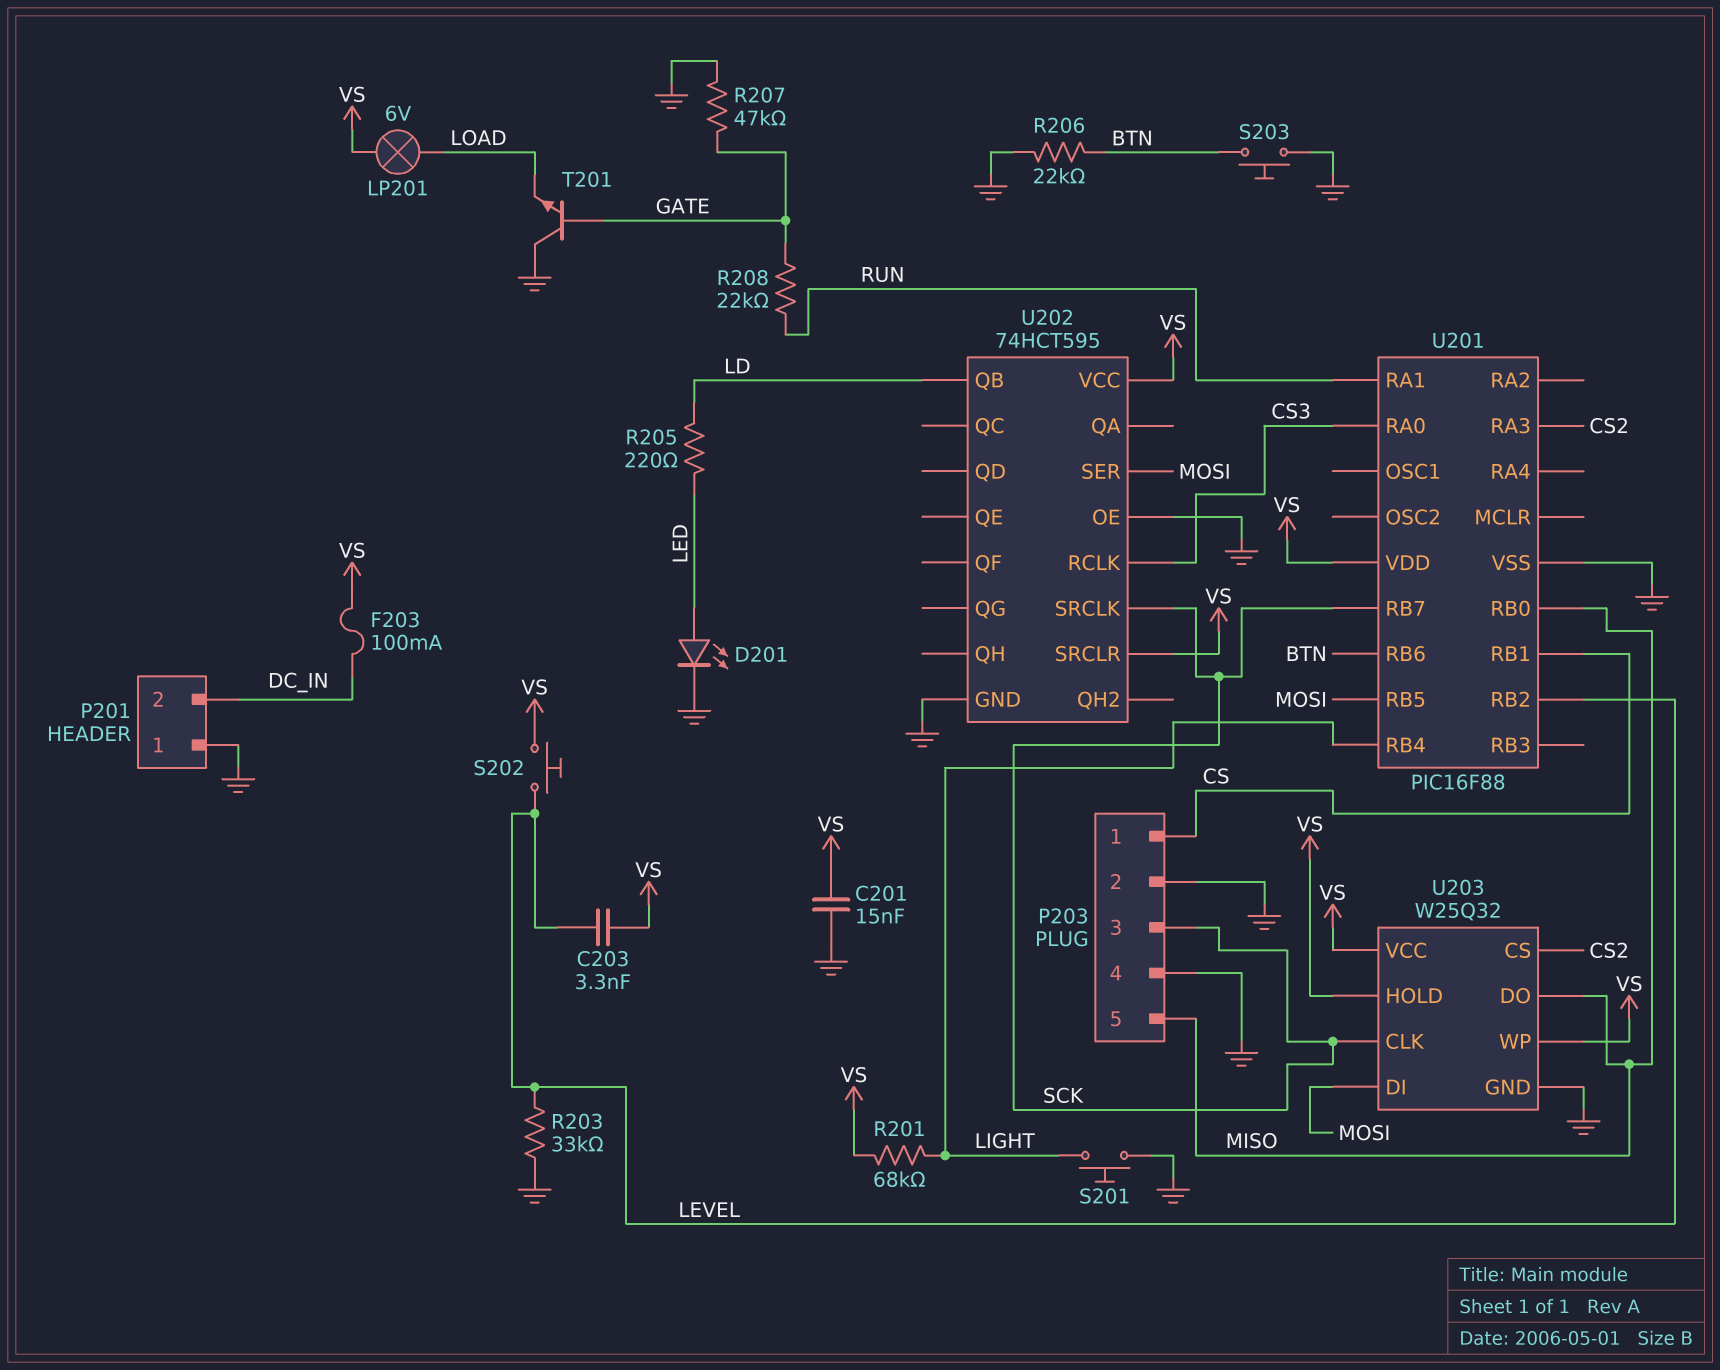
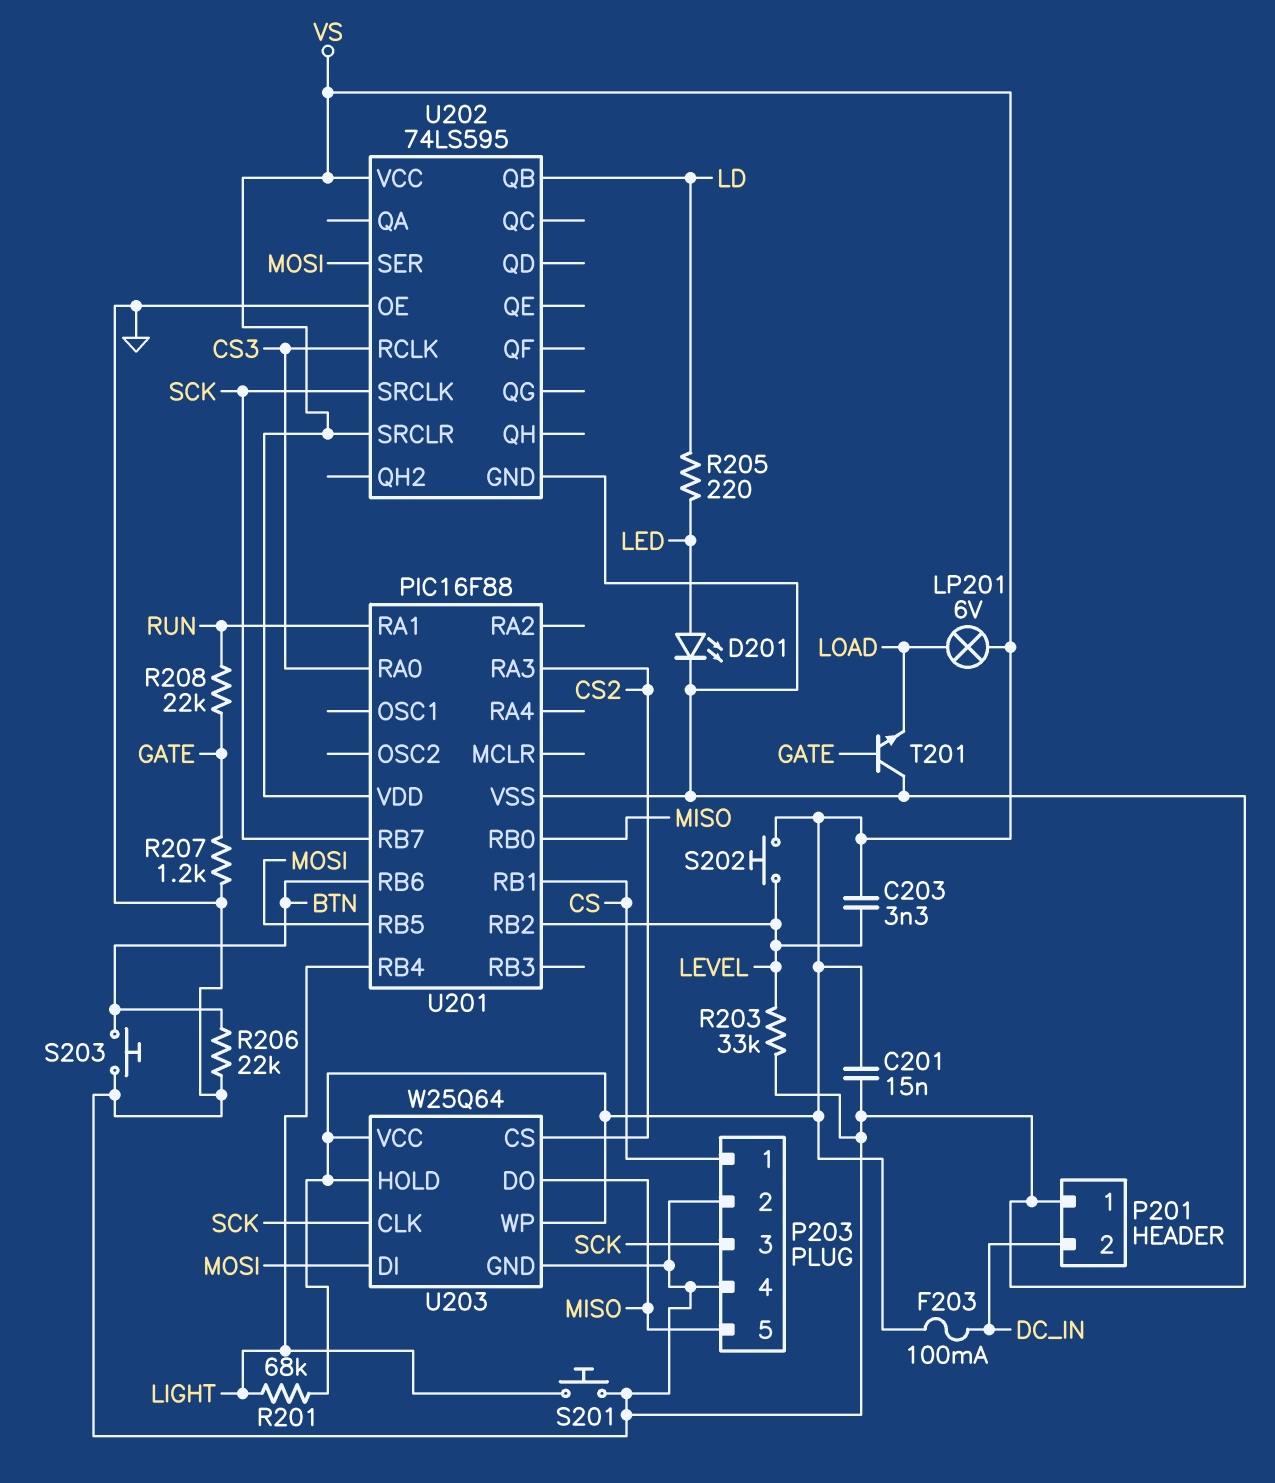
R207: 47k (GATE, GND) -> 1.2k (GATE, GND)
U202: 74HCT595 -> 74LS595
U203: W25Q32 -> W25Q64

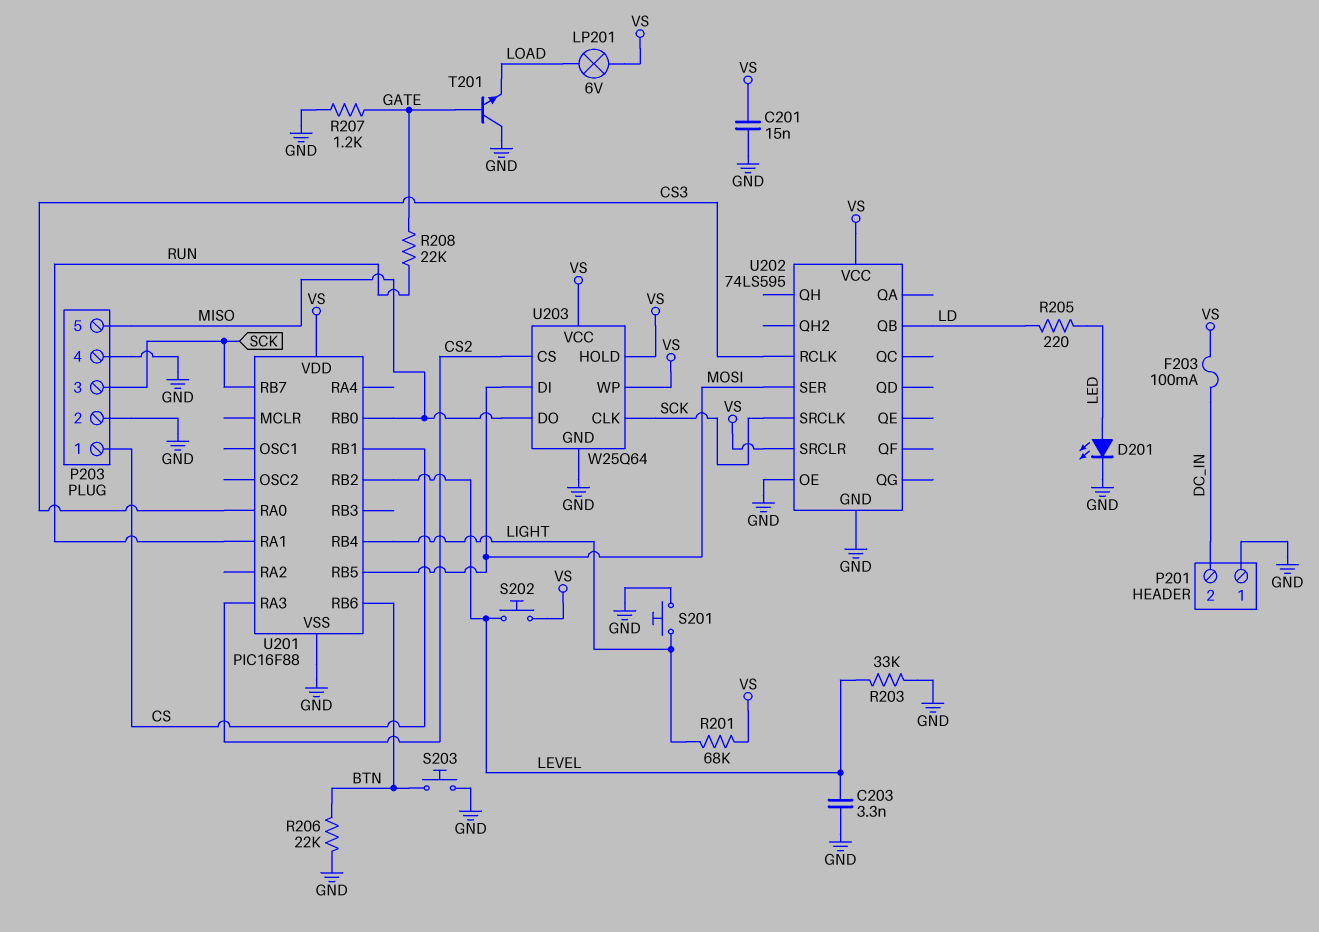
C203: 3.3nF (LEVEL, VS) -> 3.3nF (GND, LEVEL)

